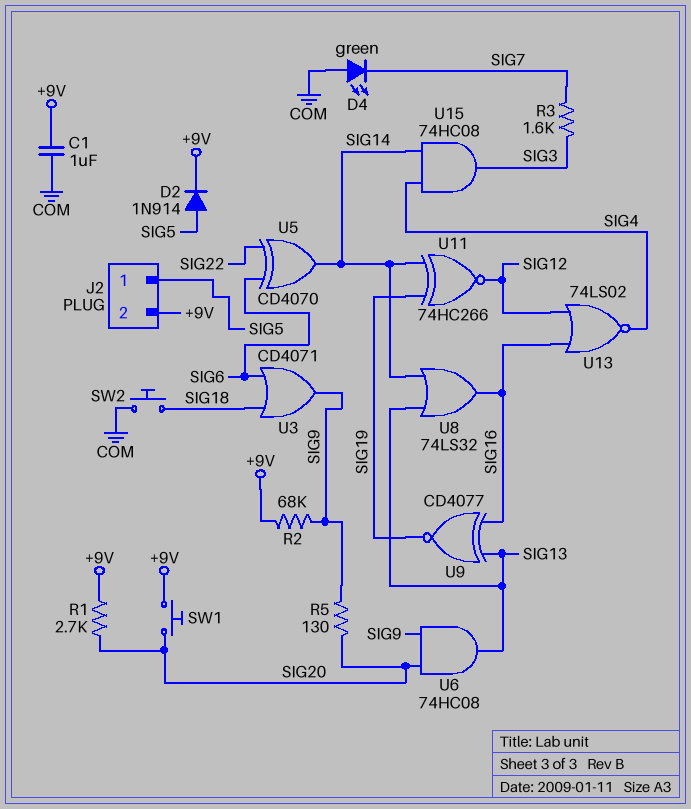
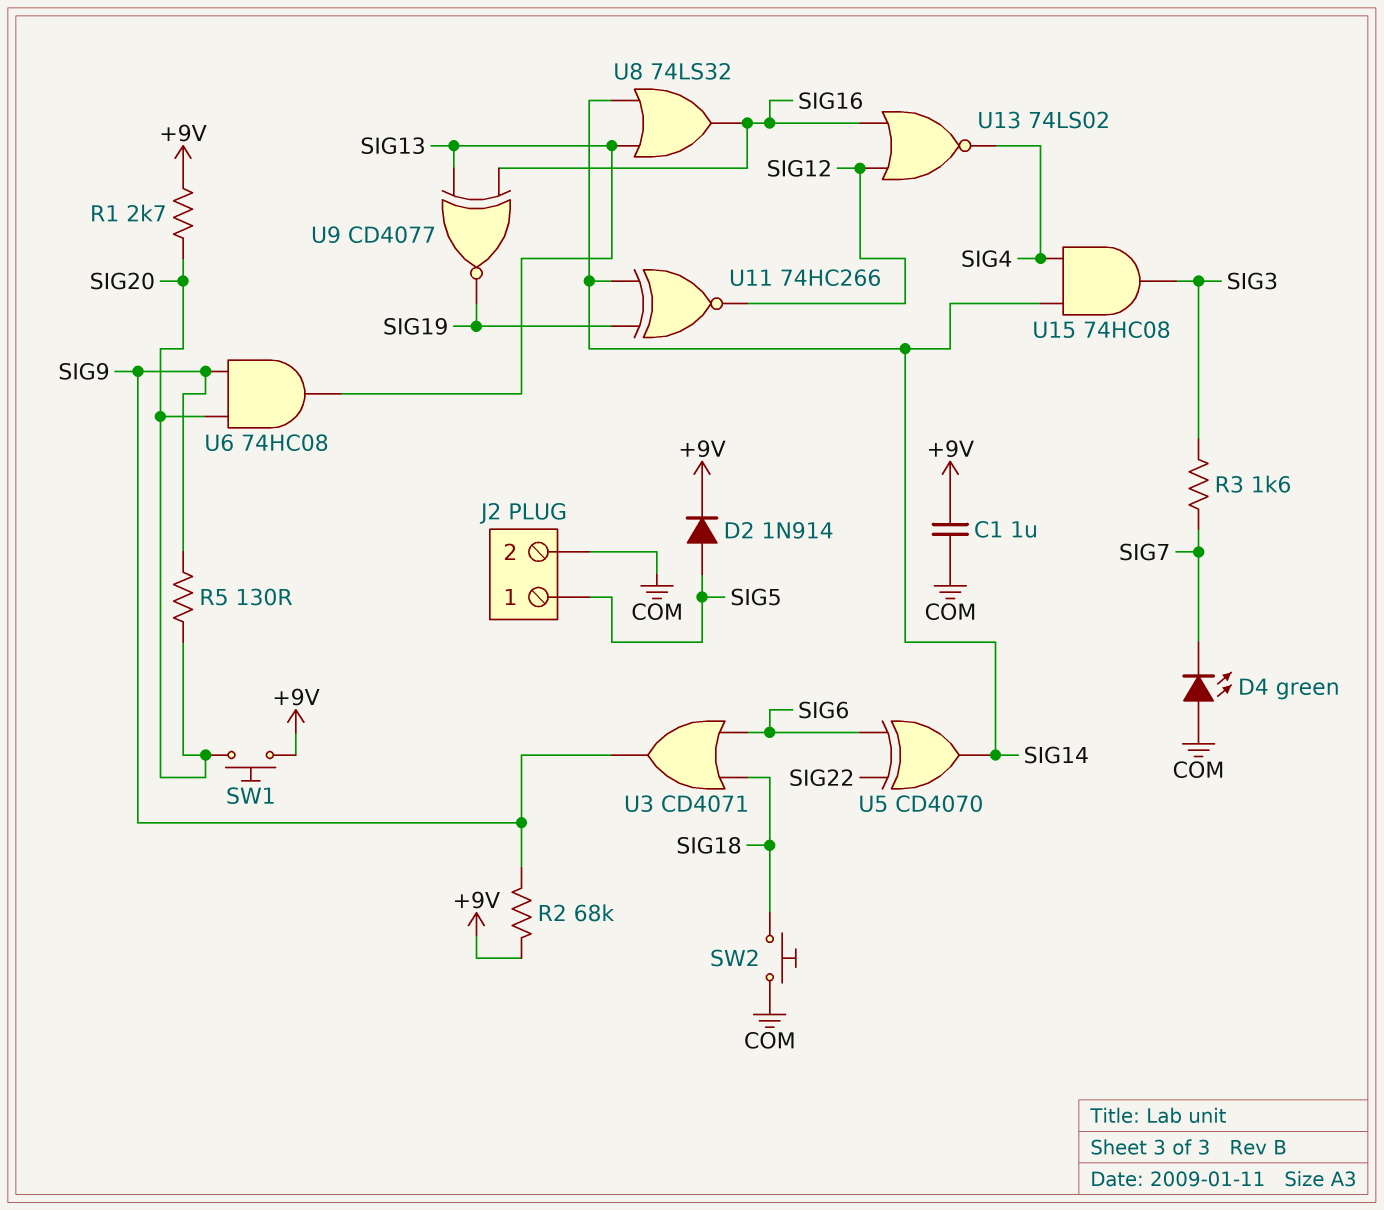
J2 pin 2: +9V -> COM

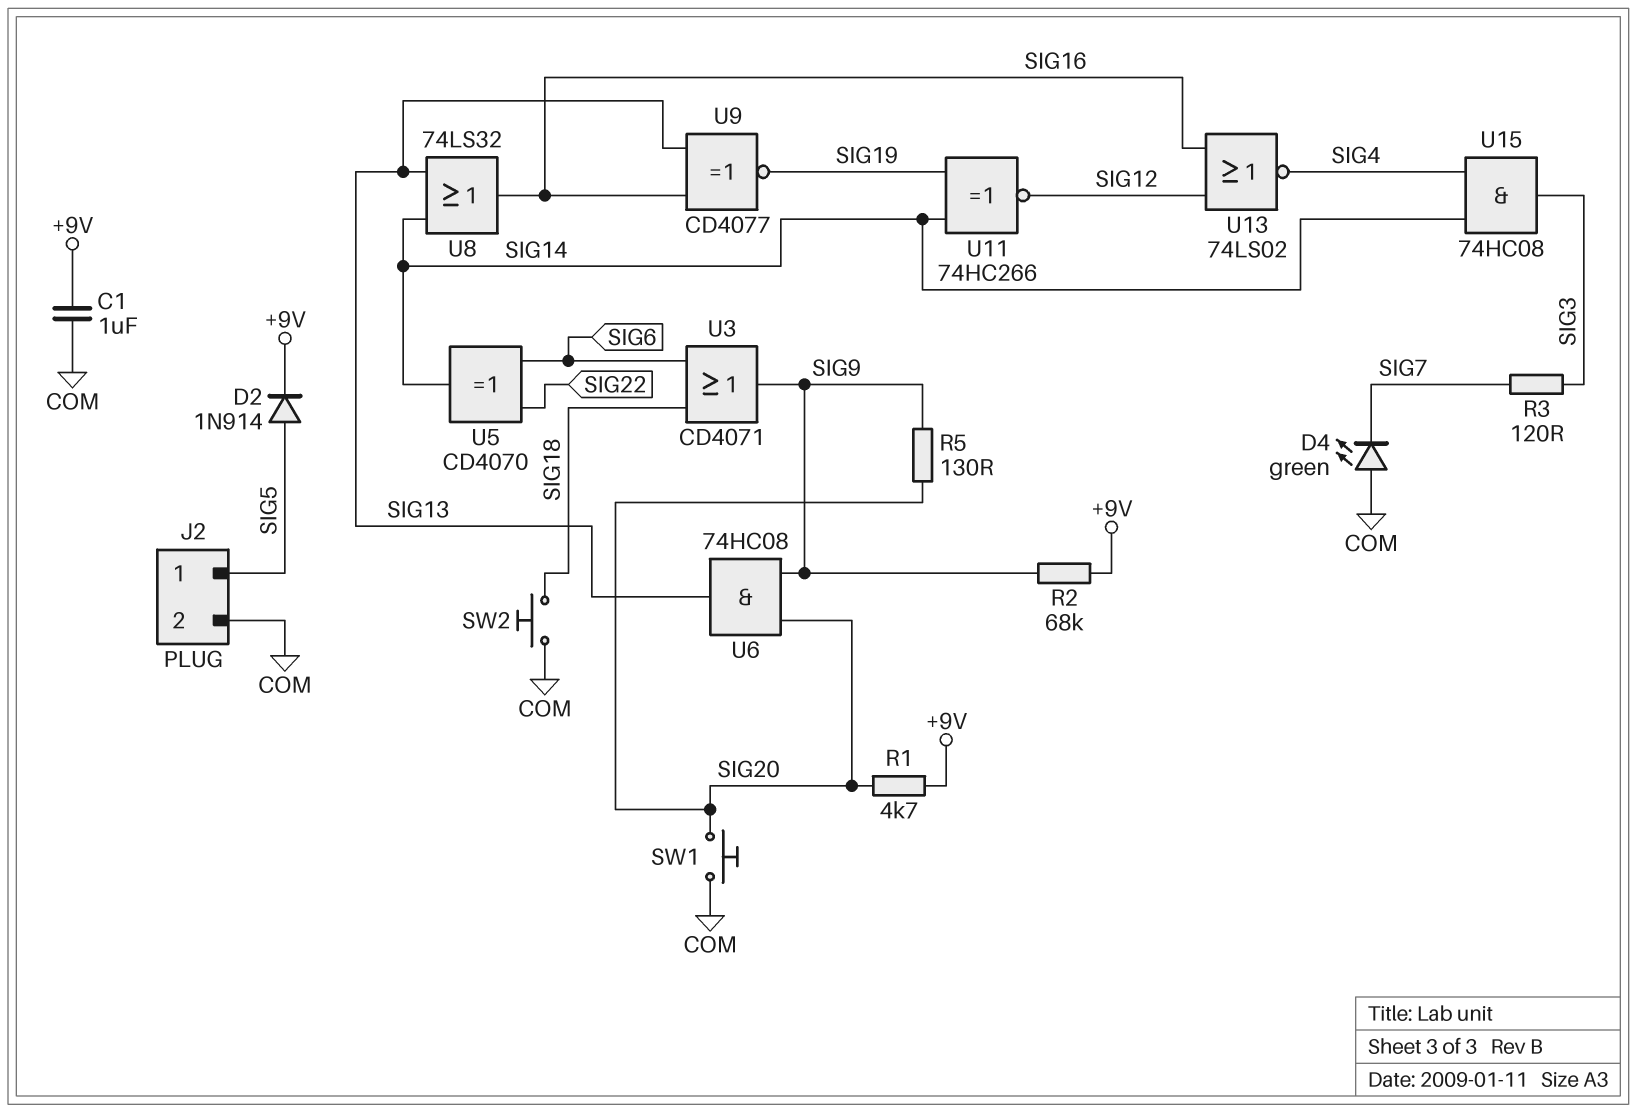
R1: 2.7k (+9V, SIG20) -> 4.7k (+9V, SIG20)
R3: 1.6k (SIG3, SIG7) -> 120 (SIG3, SIG7)
SW1: button (+9V, SIG20) -> button (COM, SIG20)

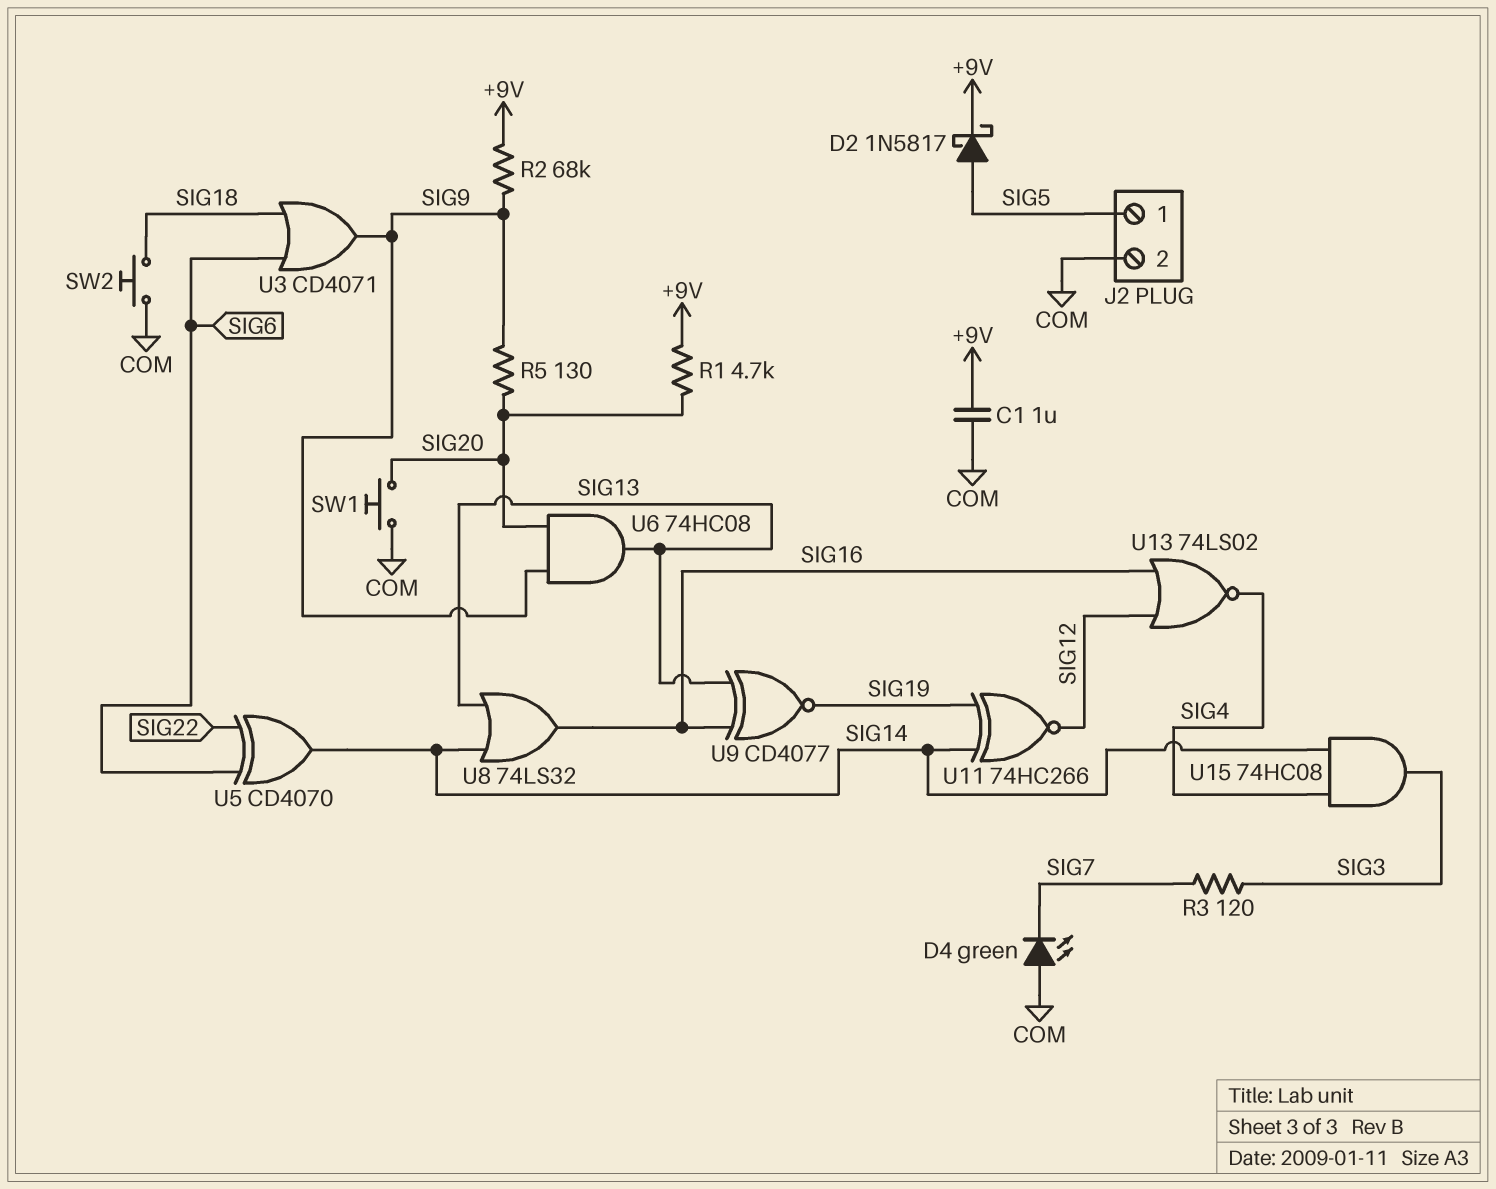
D2: diode 1N914 (A SIG5, K +9V) -> schottky 1N5817 (A SIG5, K +9V)

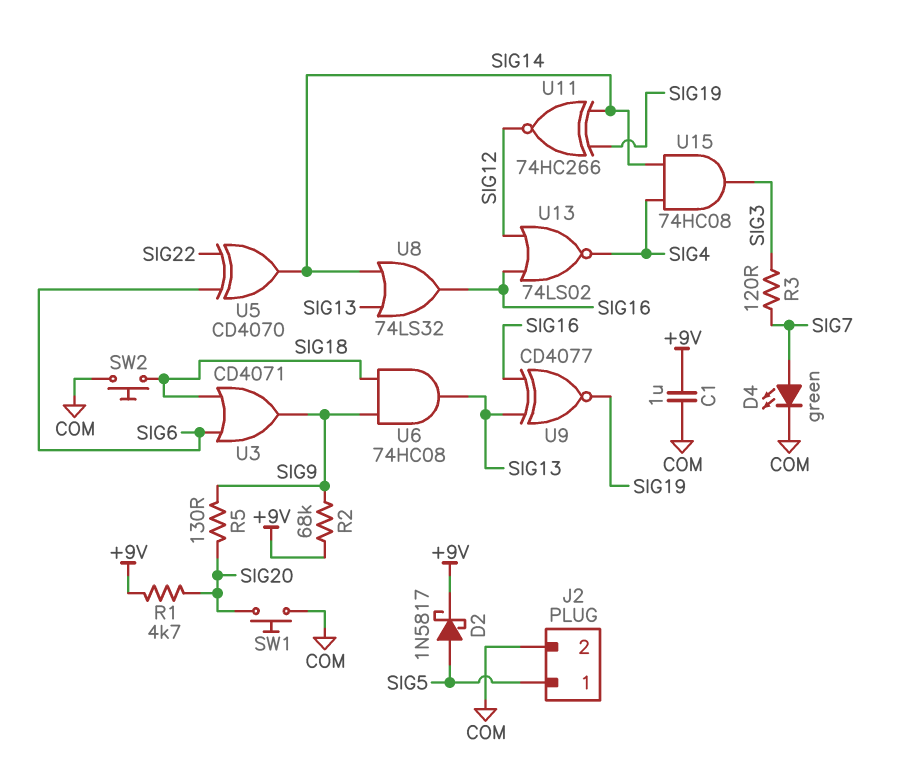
D4: LED green (A COM, K SIG7) -> LED green (A SIG7, K COM)
U6: AND 74HC08 (in SIG9, in SIG20, out SIG13) -> AND 74HC08 (in SIG9, in SIG18, out SIG13)

